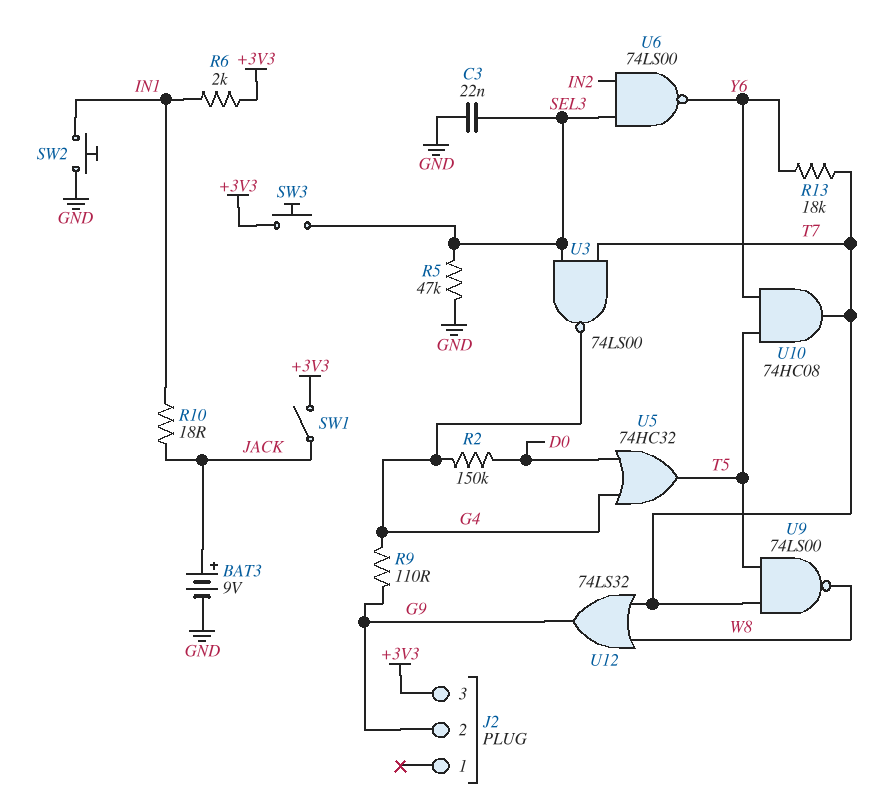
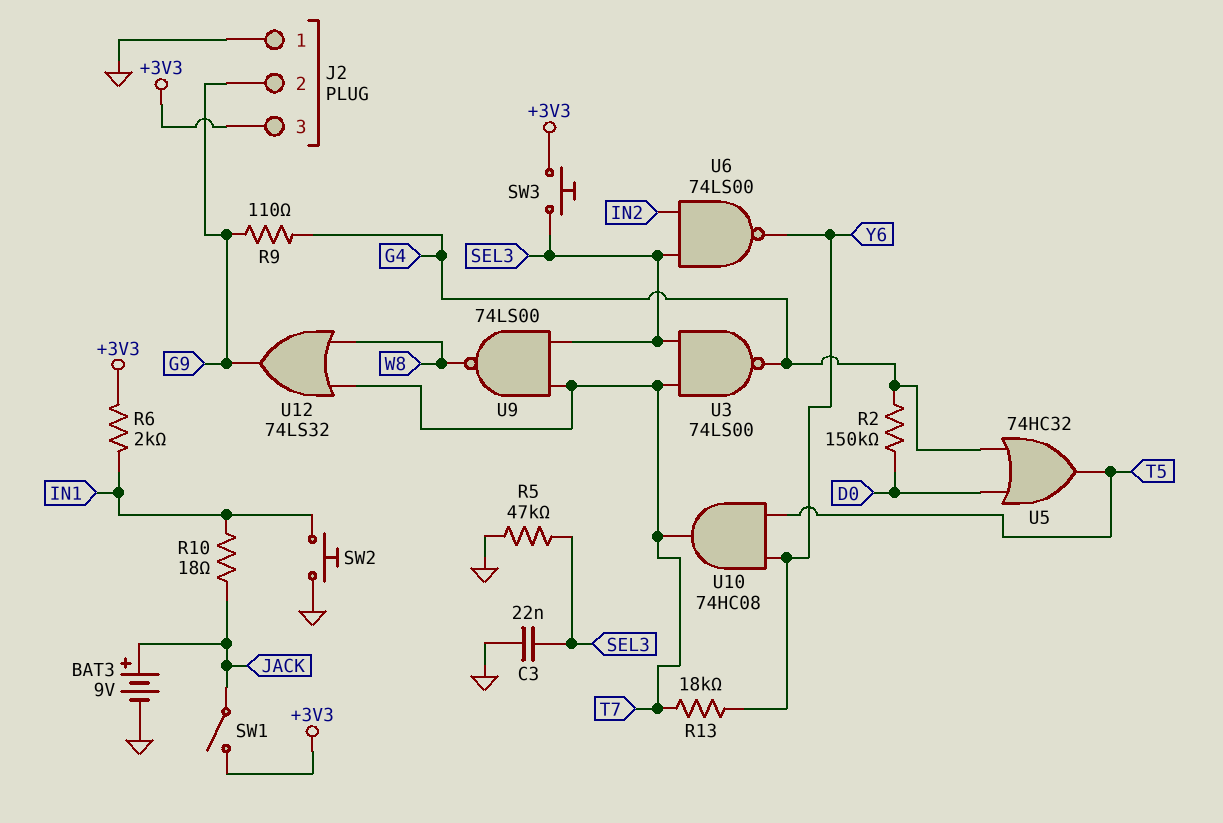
J2 pin 1: none -> GND
U9: NAND 74LS00 (in T5, in T7, out W8) -> NAND 74LS00 (in SEL3, in T7, out W8)

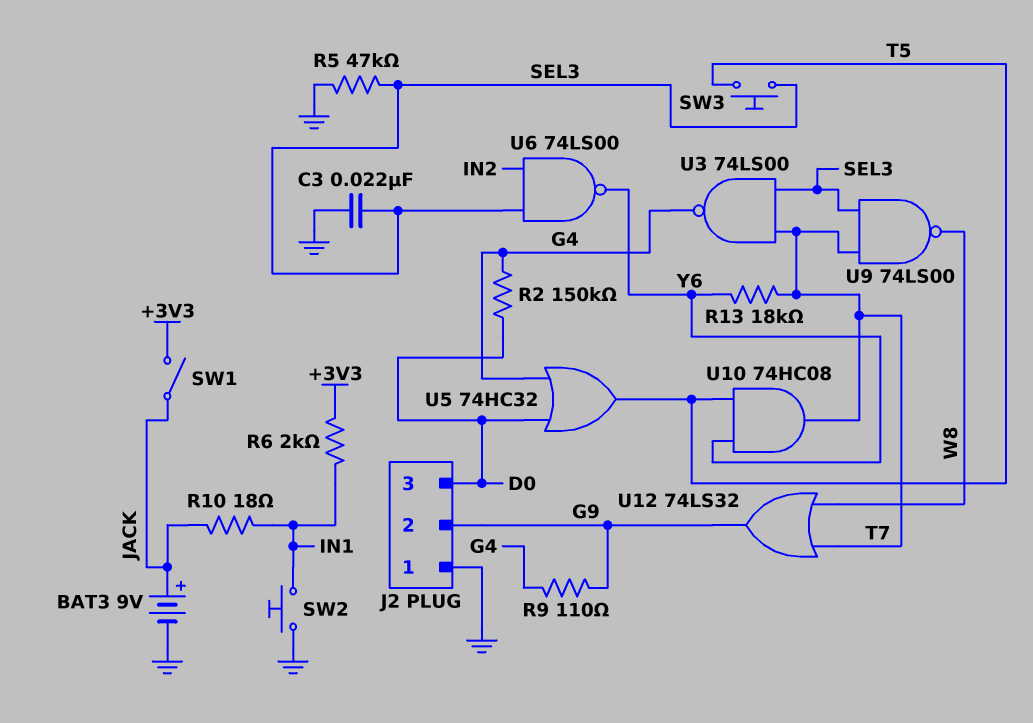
J2 pin 3: +3V3 -> D0
SW3: button (+3V3, SEL3) -> button (SEL3, T5)

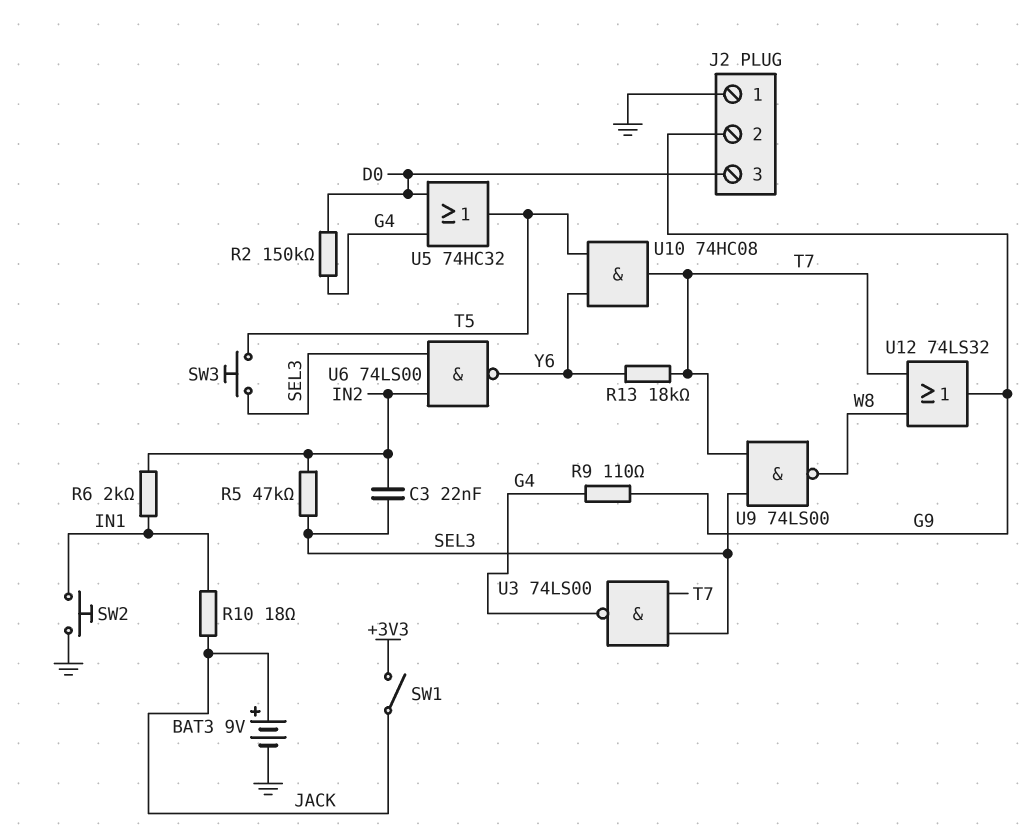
C3: 22nF (GND, SEL3) -> 22nF (IN2, SEL3)
R5: 47k (GND, SEL3) -> 47k (IN2, SEL3)
R6: 2k (+3V3, IN1) -> 2k (IN1, IN2)

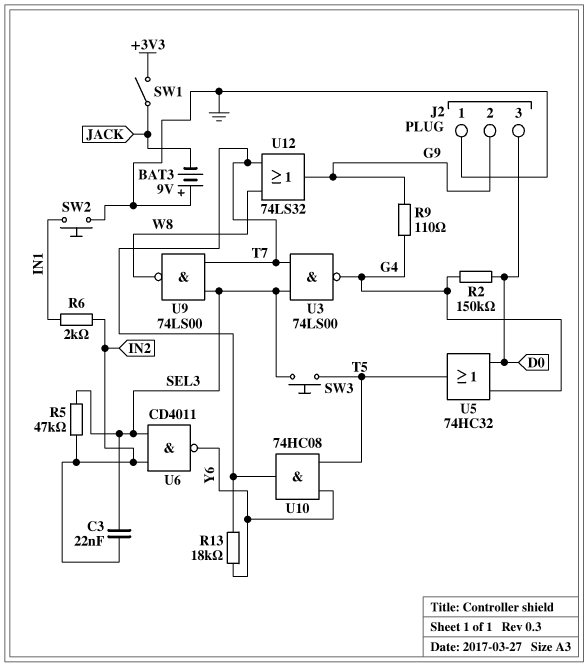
BAT3: 9V (plus JACK, minus GND) -> 9V (plus GND, minus JACK)
R10: 18 (IN1, JACK) -> none
U6: NAND 74LS00 (in IN2, in SEL3, out Y6) -> NAND CD4011 (in IN2, in SEL3, out Y6)

